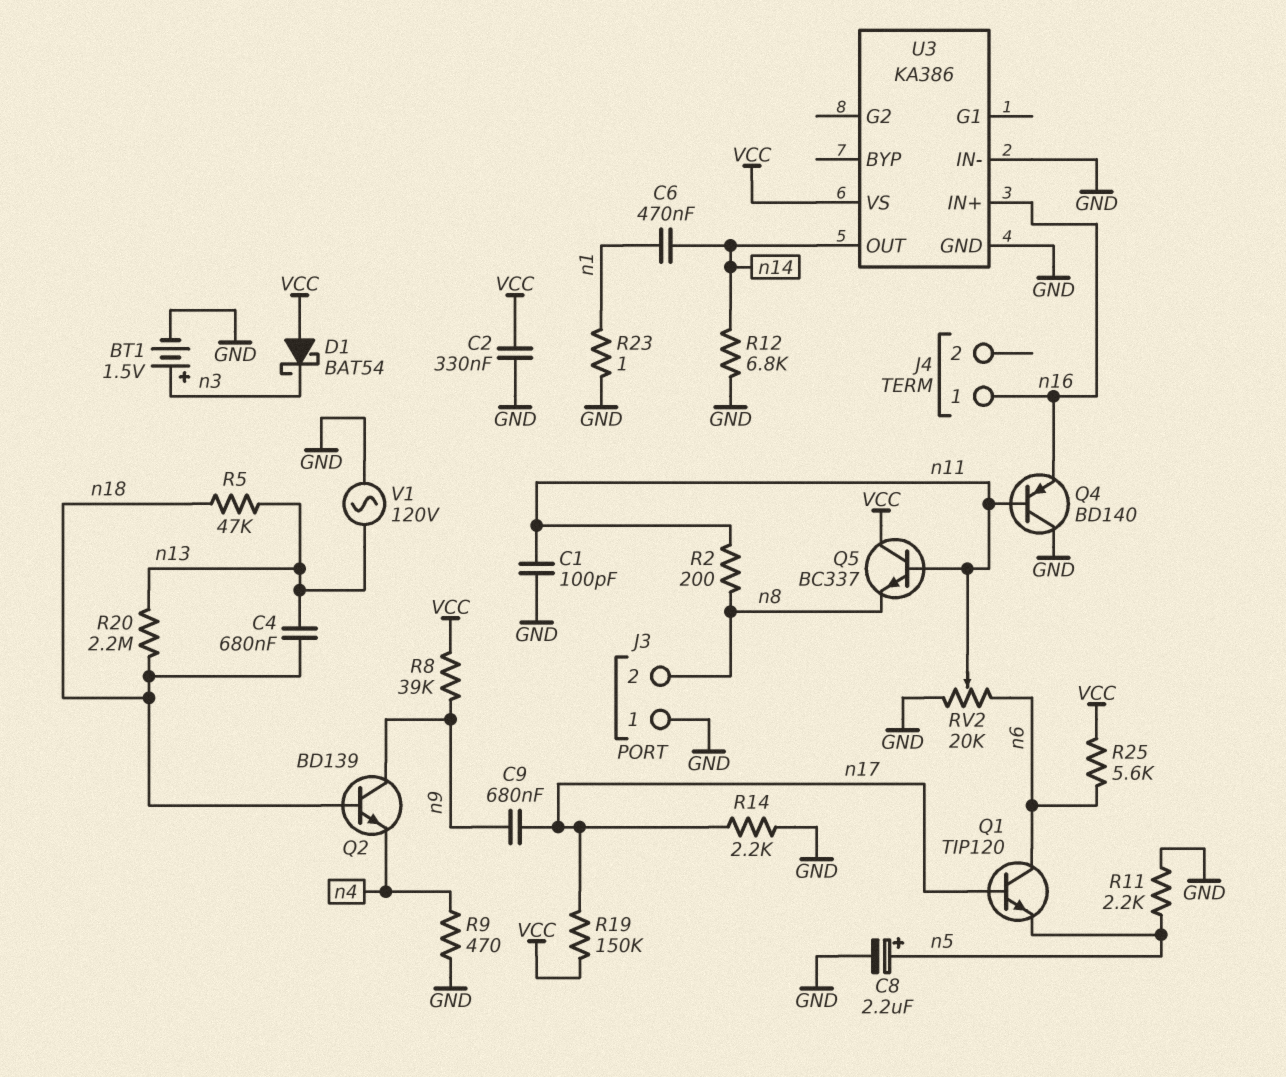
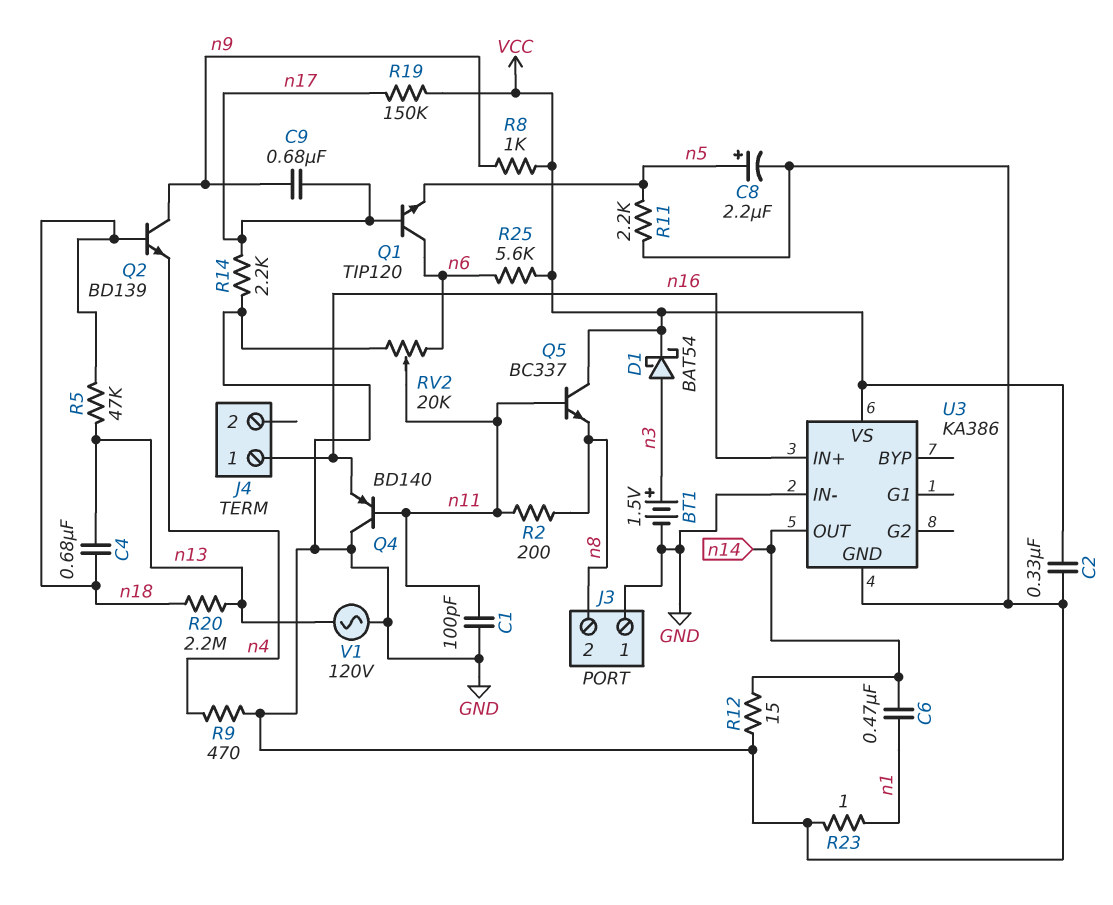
D1: schottky BAT54 (A VCC, K n3) -> schottky BAT54 (A n3, K VCC)
R8: 39k (VCC, n9) -> 1k (VCC, n9)
R12: 6.8k (GND, n14) -> 15 (GND, n14)

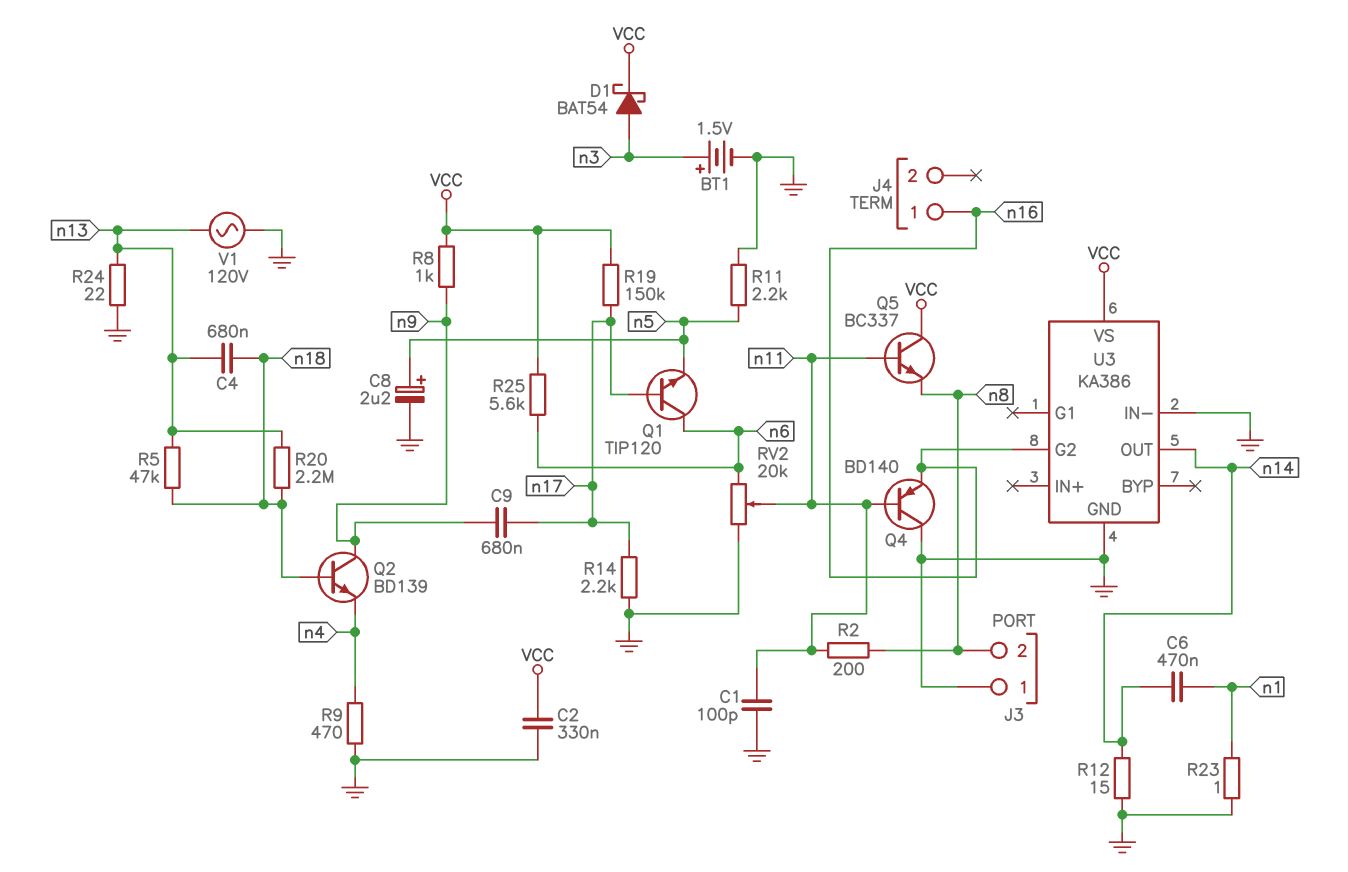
R24: none -> 22 (GND, n13)
U3 pin G2: none -> n16
U3 pin IN+: n16 -> none

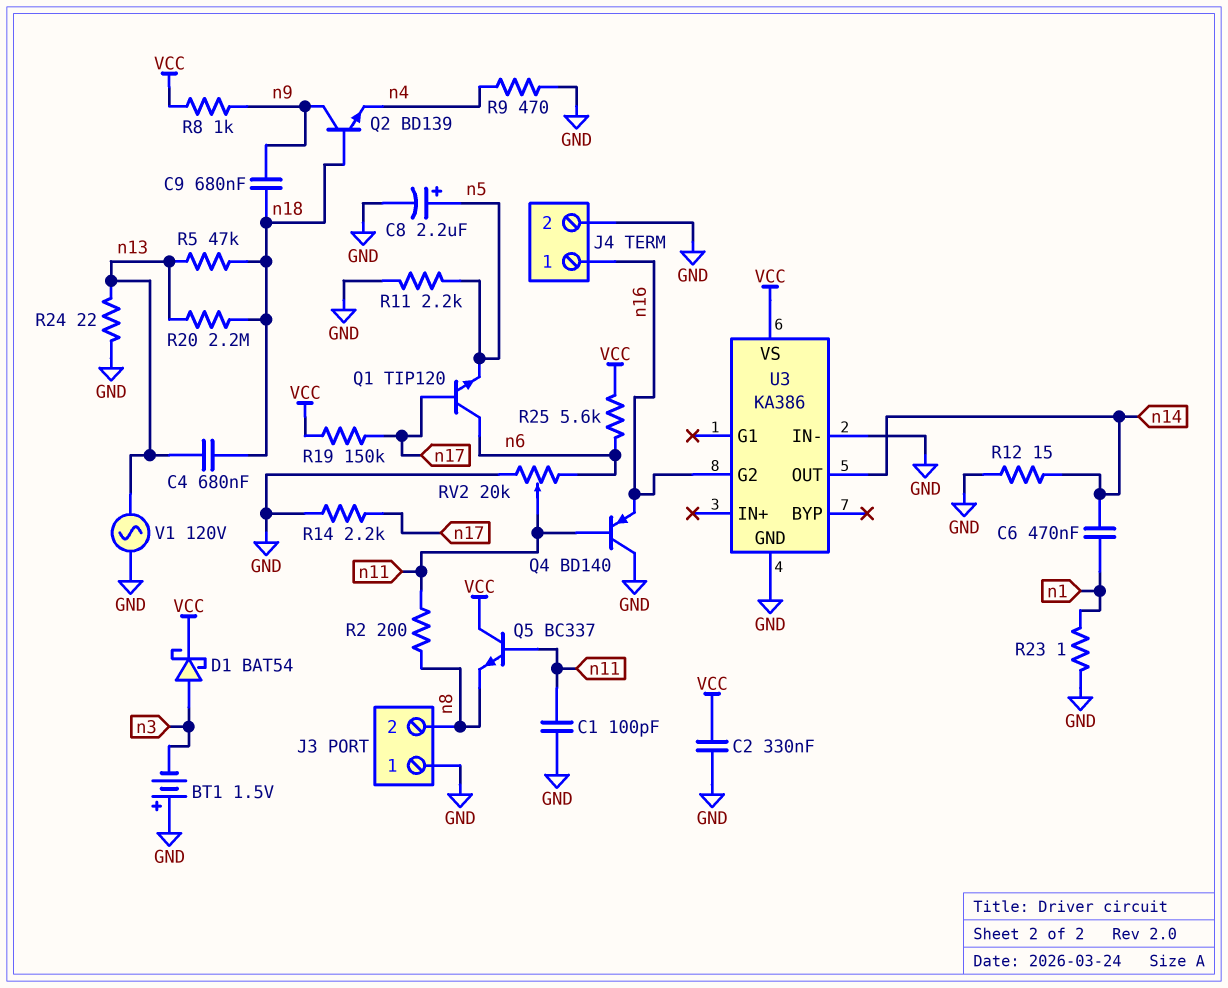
BT1: 1.5V (plus n3, minus GND) -> 1.5V (plus GND, minus n3)
C9: 680nF (n9, n17) -> 680nF (n9, n18)
J4 pin 2: none -> GND

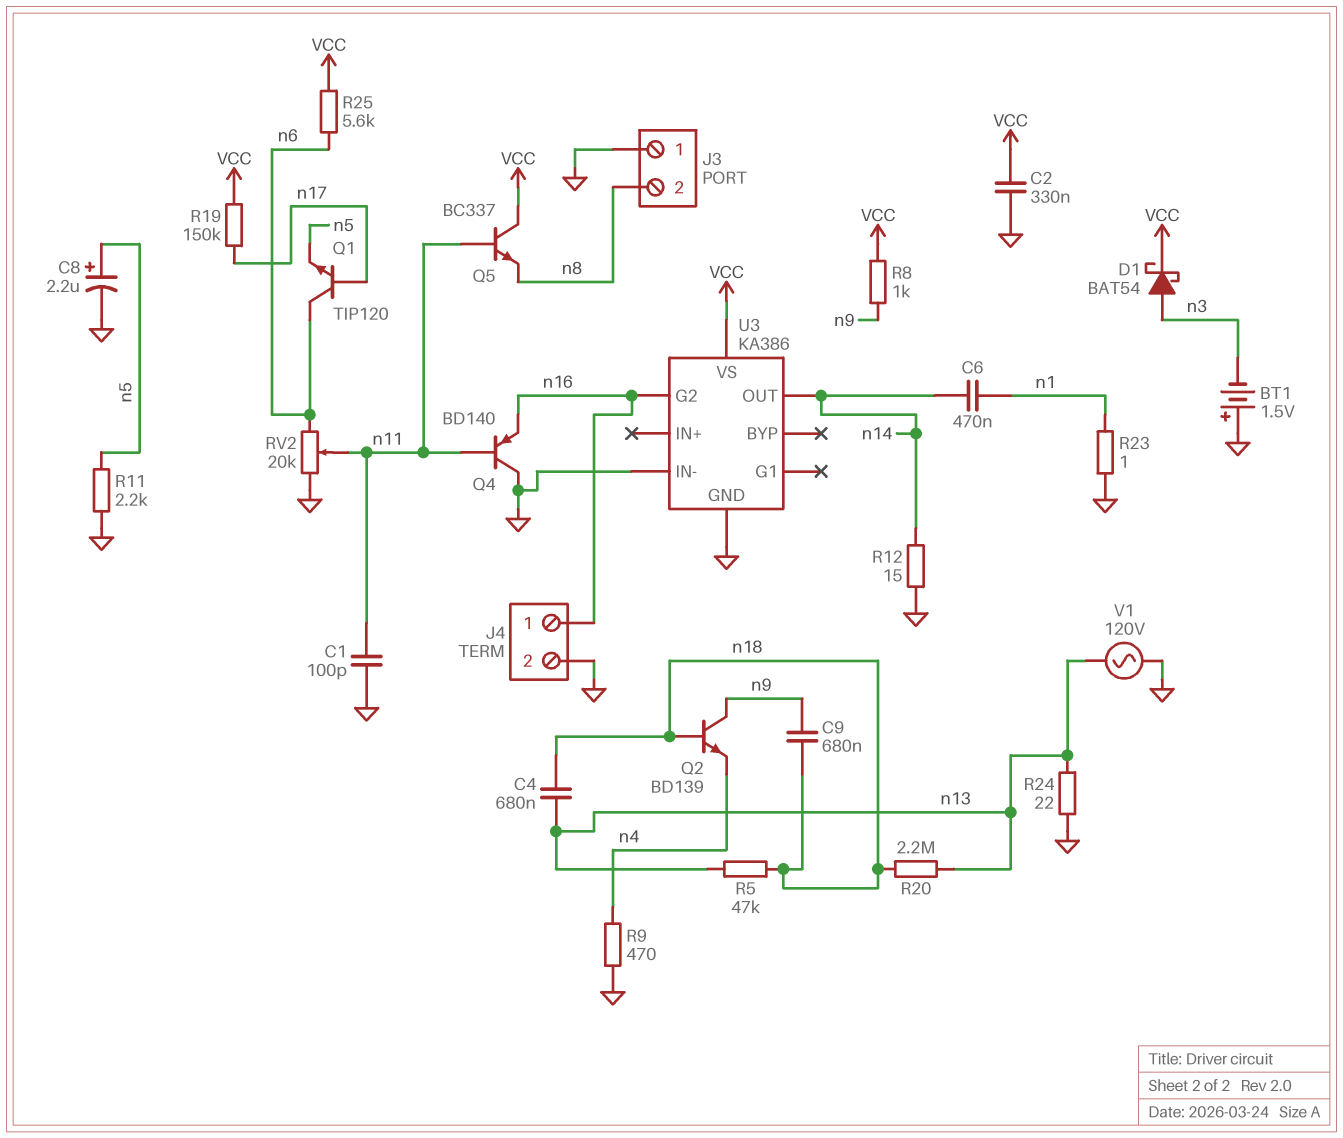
R2: 200 (n8, n11) -> none
R14: 2.2k (GND, n17) -> none

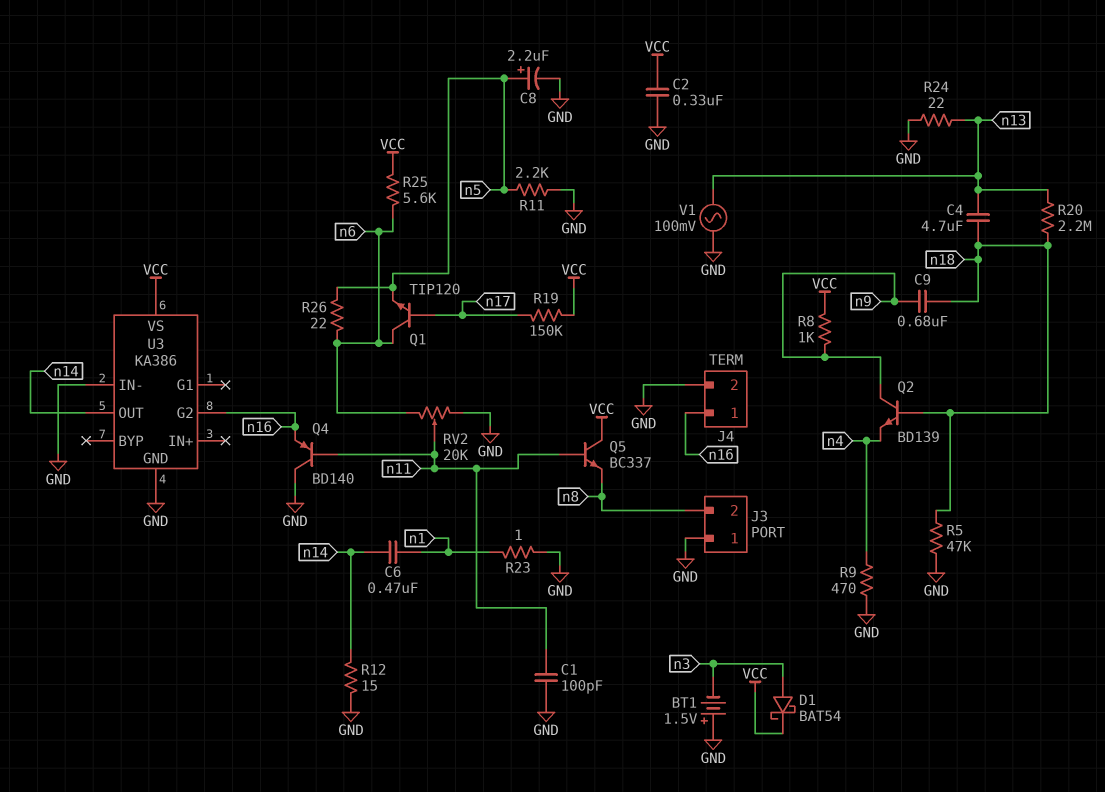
C4: 680nF (n13, n18) -> 4.7uF (n13, n18)
R5: 47k (n13, n18) -> 47k (GND, n18)
R26: none -> 22 (n5, n6)
V1: AC 120V (GND, n13) -> AC 100mV (GND, n13)

